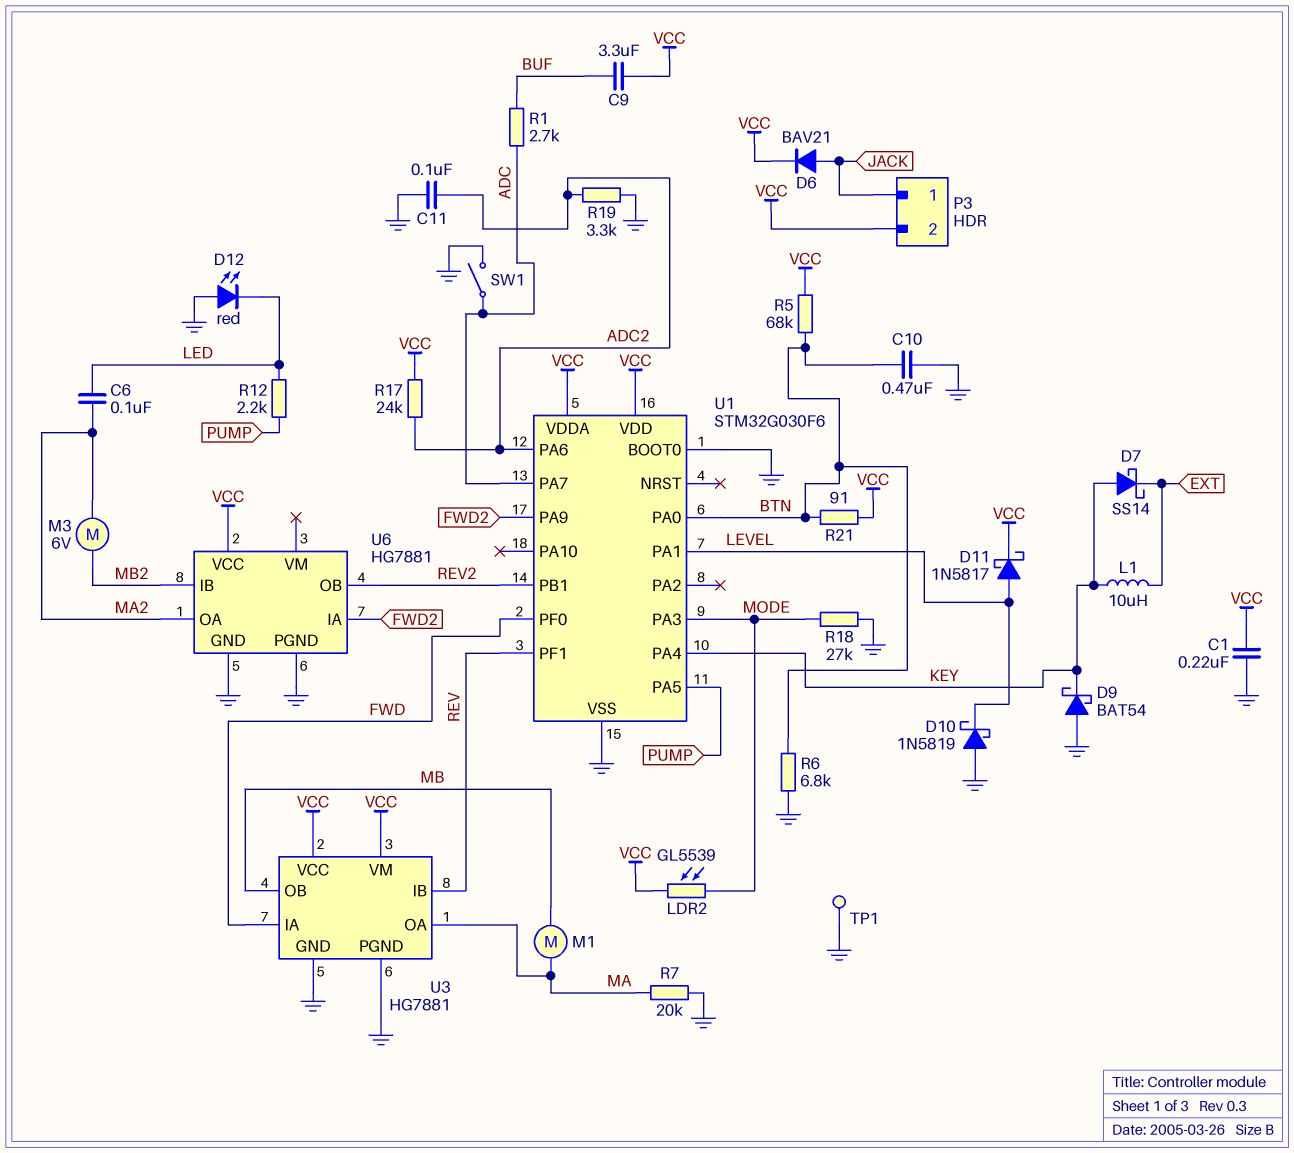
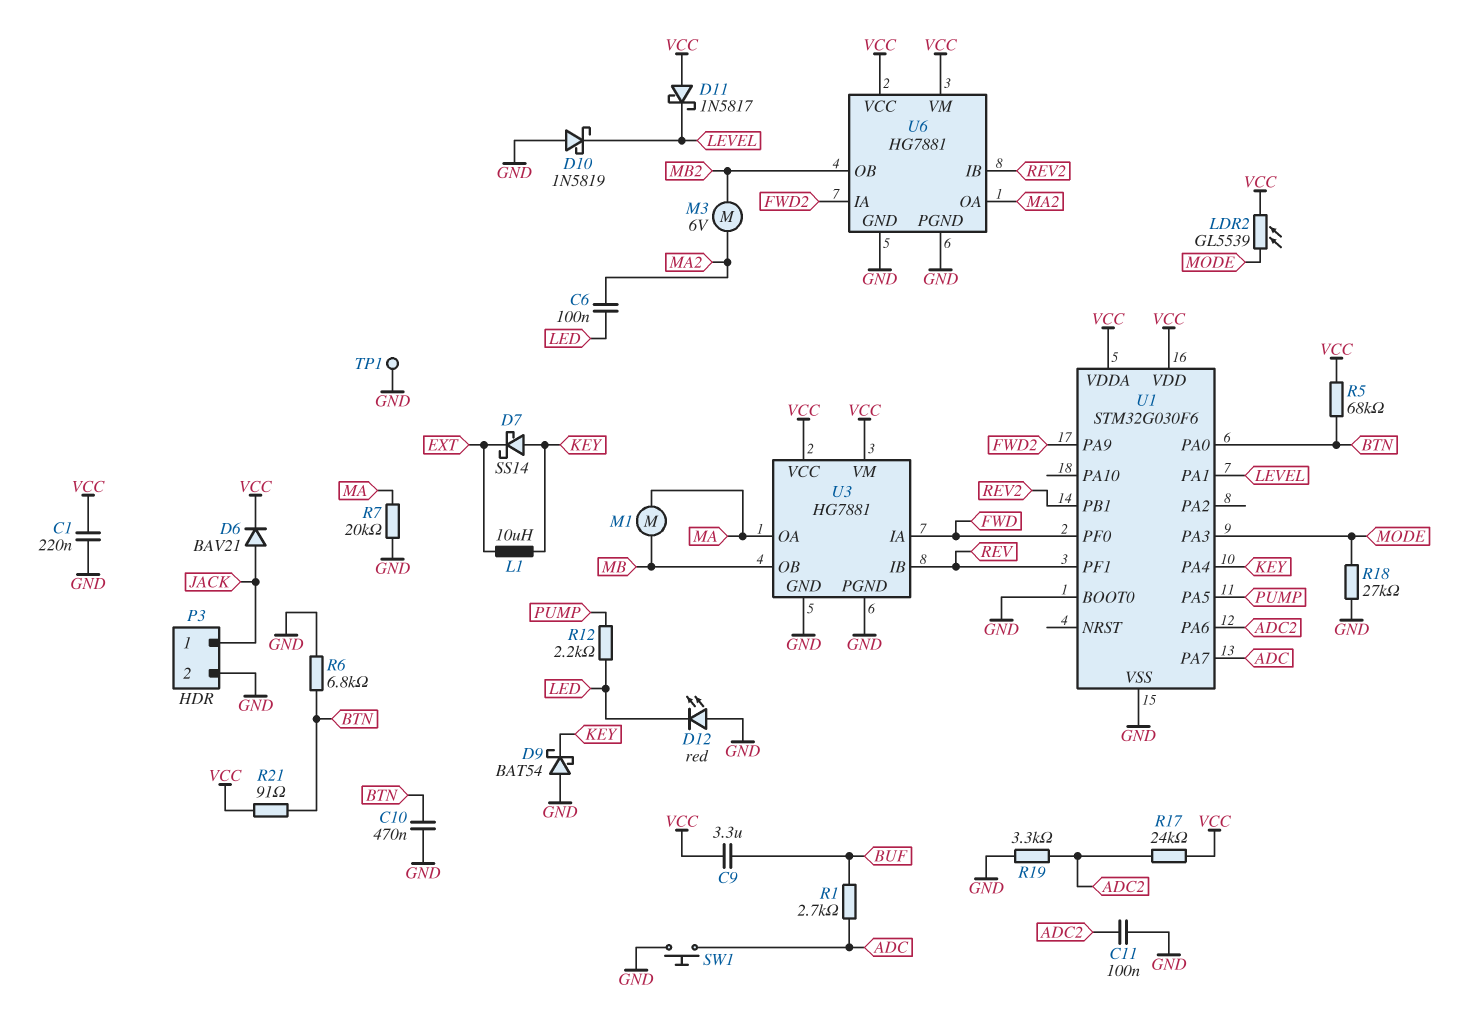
D11: schottky 1N5817 (A LEVEL, K VCC) -> schottky 1N5817 (A VCC, K LEVEL)
P3 pin 2: VCC -> GND
SW1: switch (ADC, GND) -> button (ADC, GND)
U6 pin IB: MB2 -> REV2
U6 pin OB: REV2 -> MB2
U6 pin VM: none -> VCC

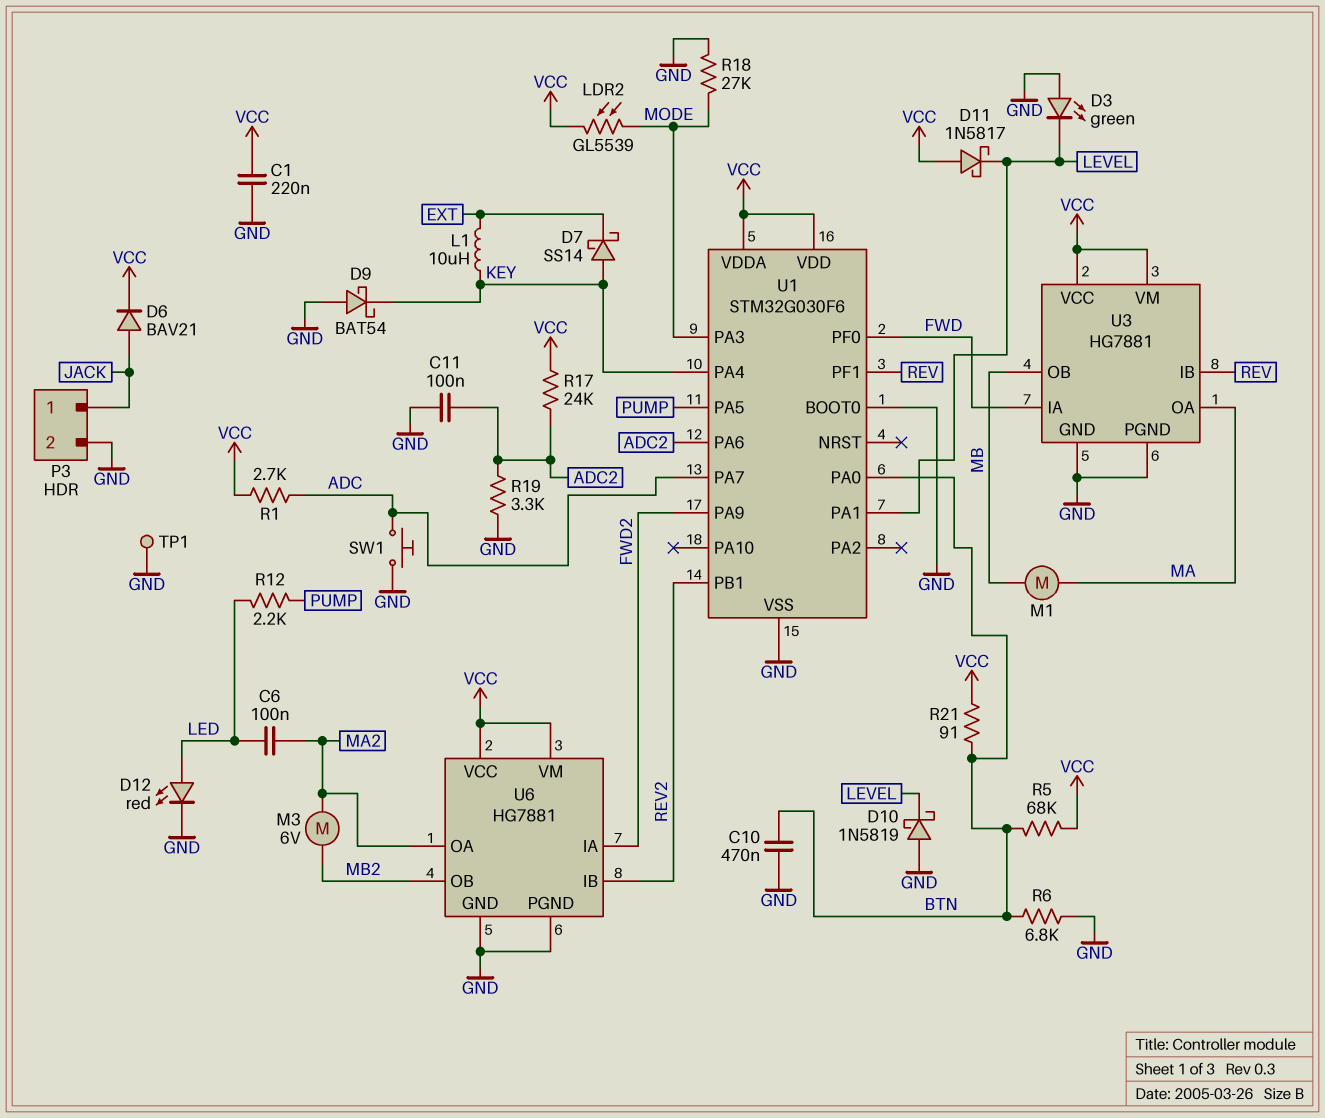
C9: 3.3uF (BUF, VCC) -> none
D3: none -> LED green (A GND, K LEVEL)
D12: LED red (A GND, K LED) -> LED red (A LED, K GND)
R1: 2.7k (ADC, BUF) -> 2.7k (ADC, VCC)
R7: 20k (GND, MA) -> none

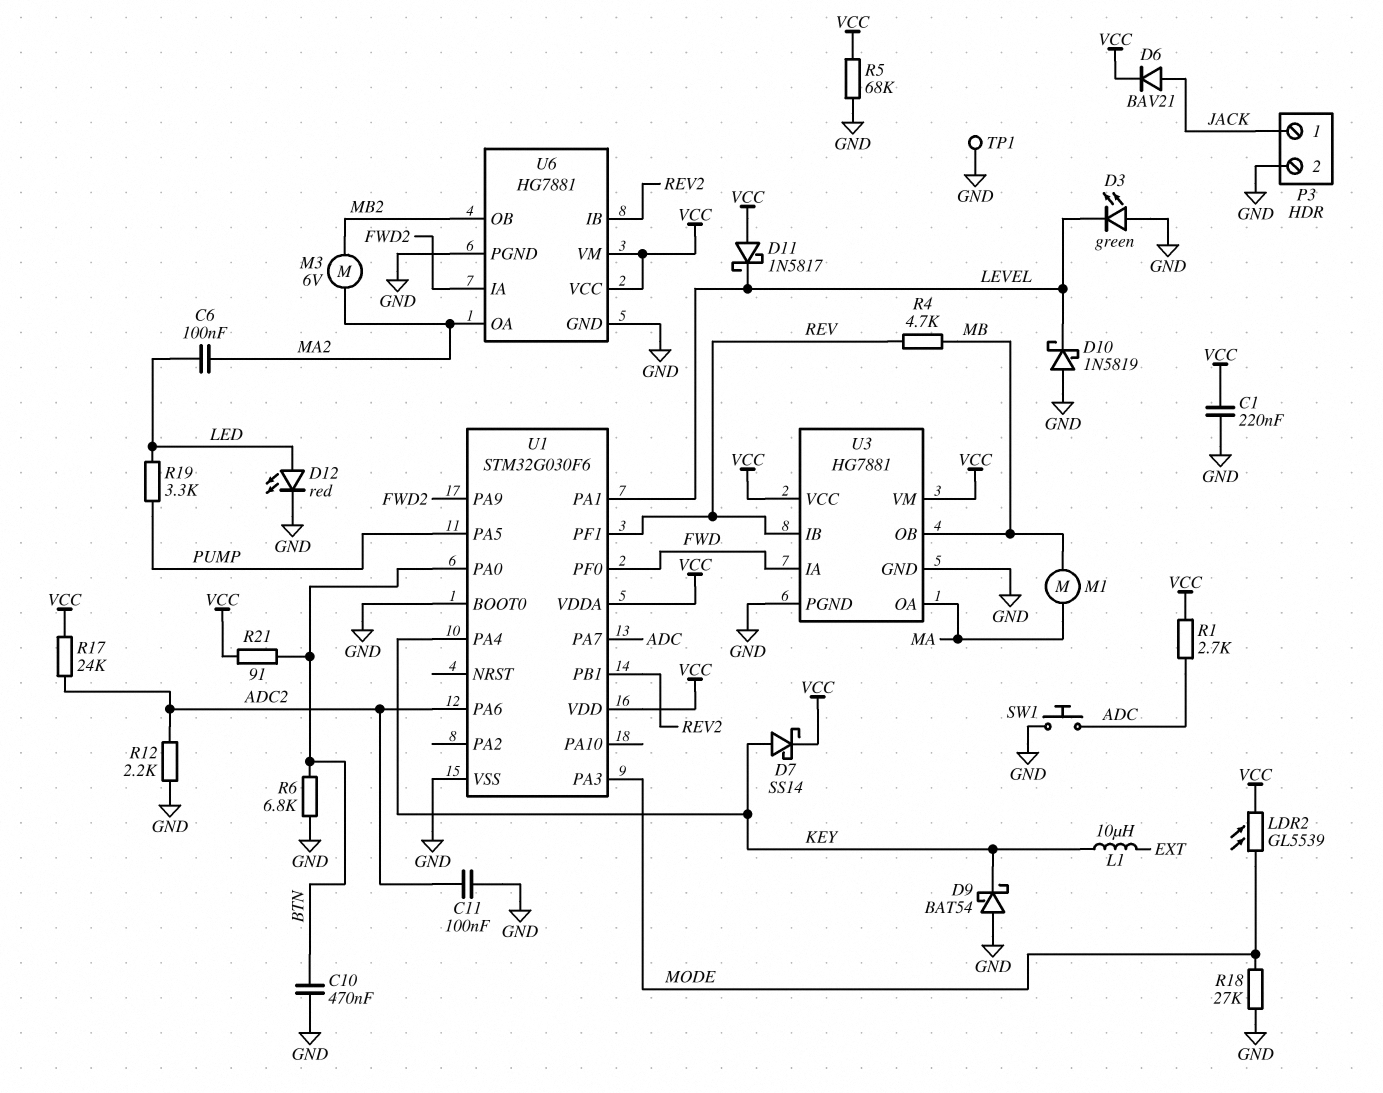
D7: schottky SS14 (A KEY, K EXT) -> schottky SS14 (A KEY, K VCC)
R4: none -> 4.7k (MB, REV)
R5: 68k (BTN, VCC) -> 68k (GND, VCC)
R12: 2.2k (LED, PUMP) -> 2.2k (ADC2, GND)
R19: 3.3k (ADC2, GND) -> 3.3k (LED, PUMP)

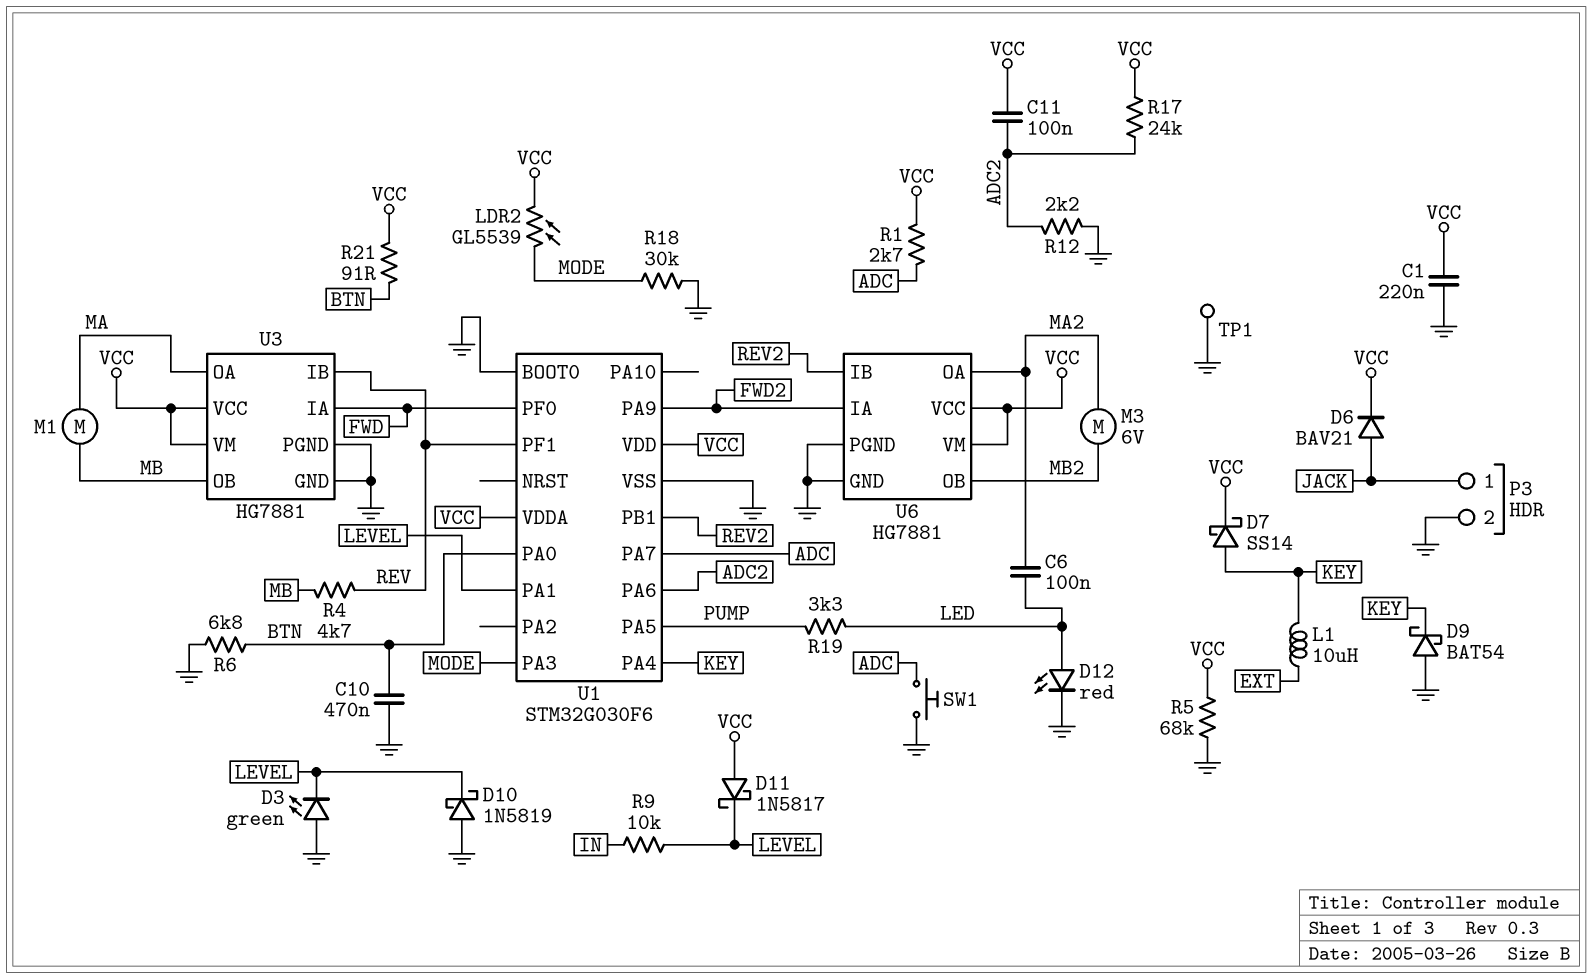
C11: 100nF (ADC2, GND) -> 100nF (ADC2, VCC)
R9: none -> 10k (IN, LEVEL)
R18: 27k (GND, MODE) -> 30k (GND, MODE)

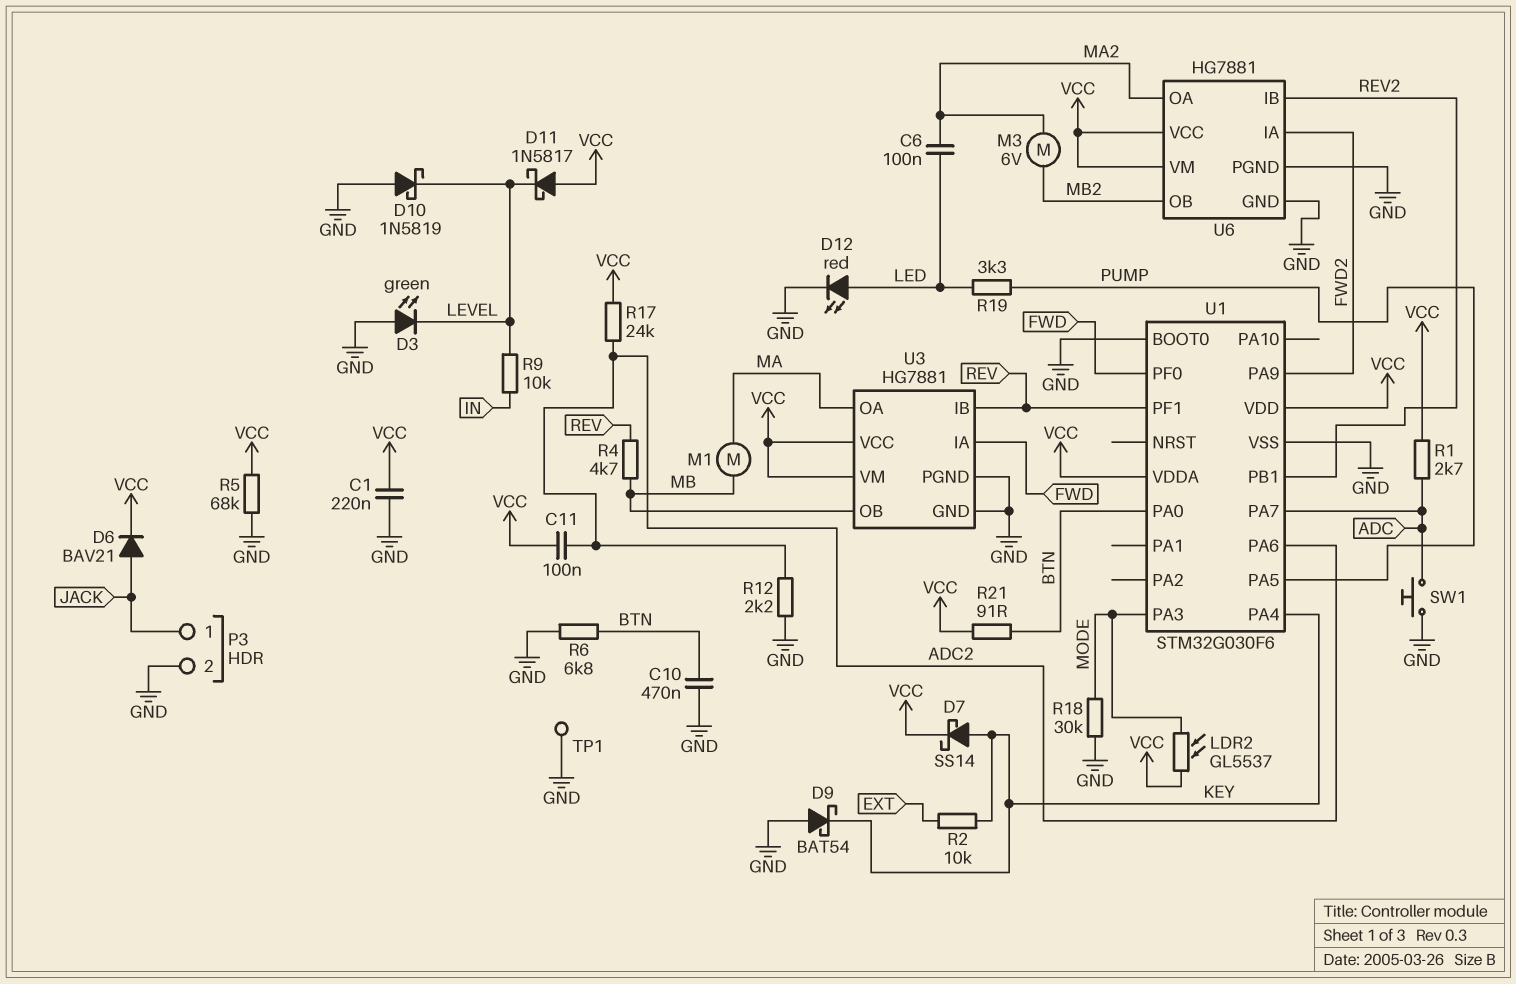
L1: 10uH (EXT, KEY) -> none
LDR2: GL5539 (MODE, VCC) -> GL5537 (MODE, VCC)
R2: none -> 10k (EXT, KEY)
U1 pin PA1: LEVEL -> none

